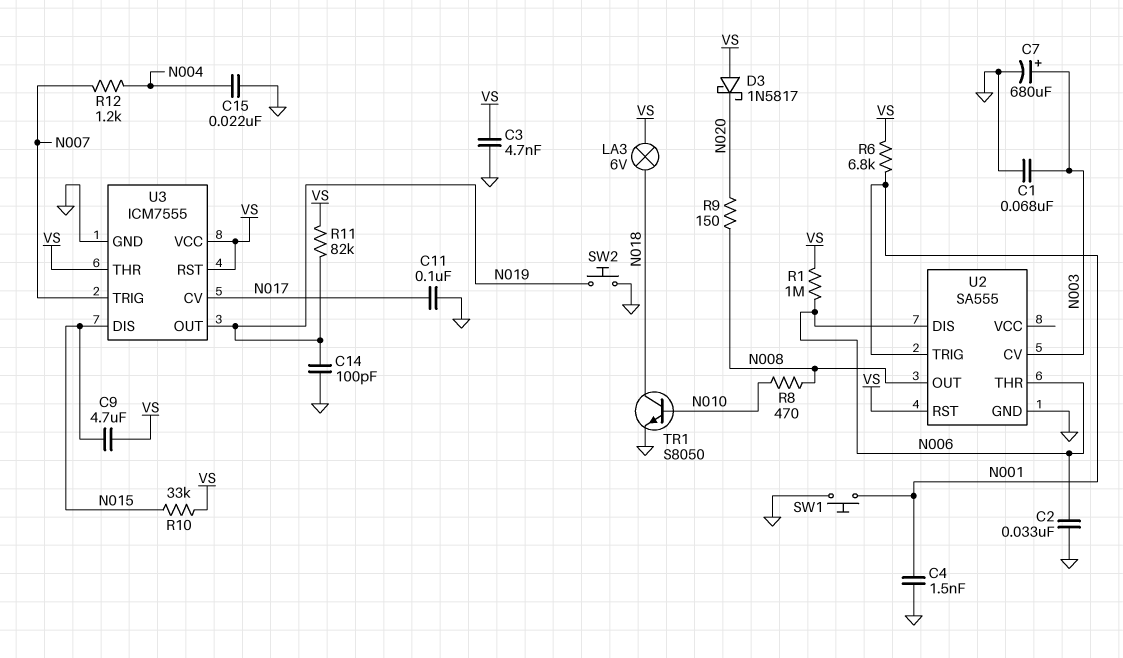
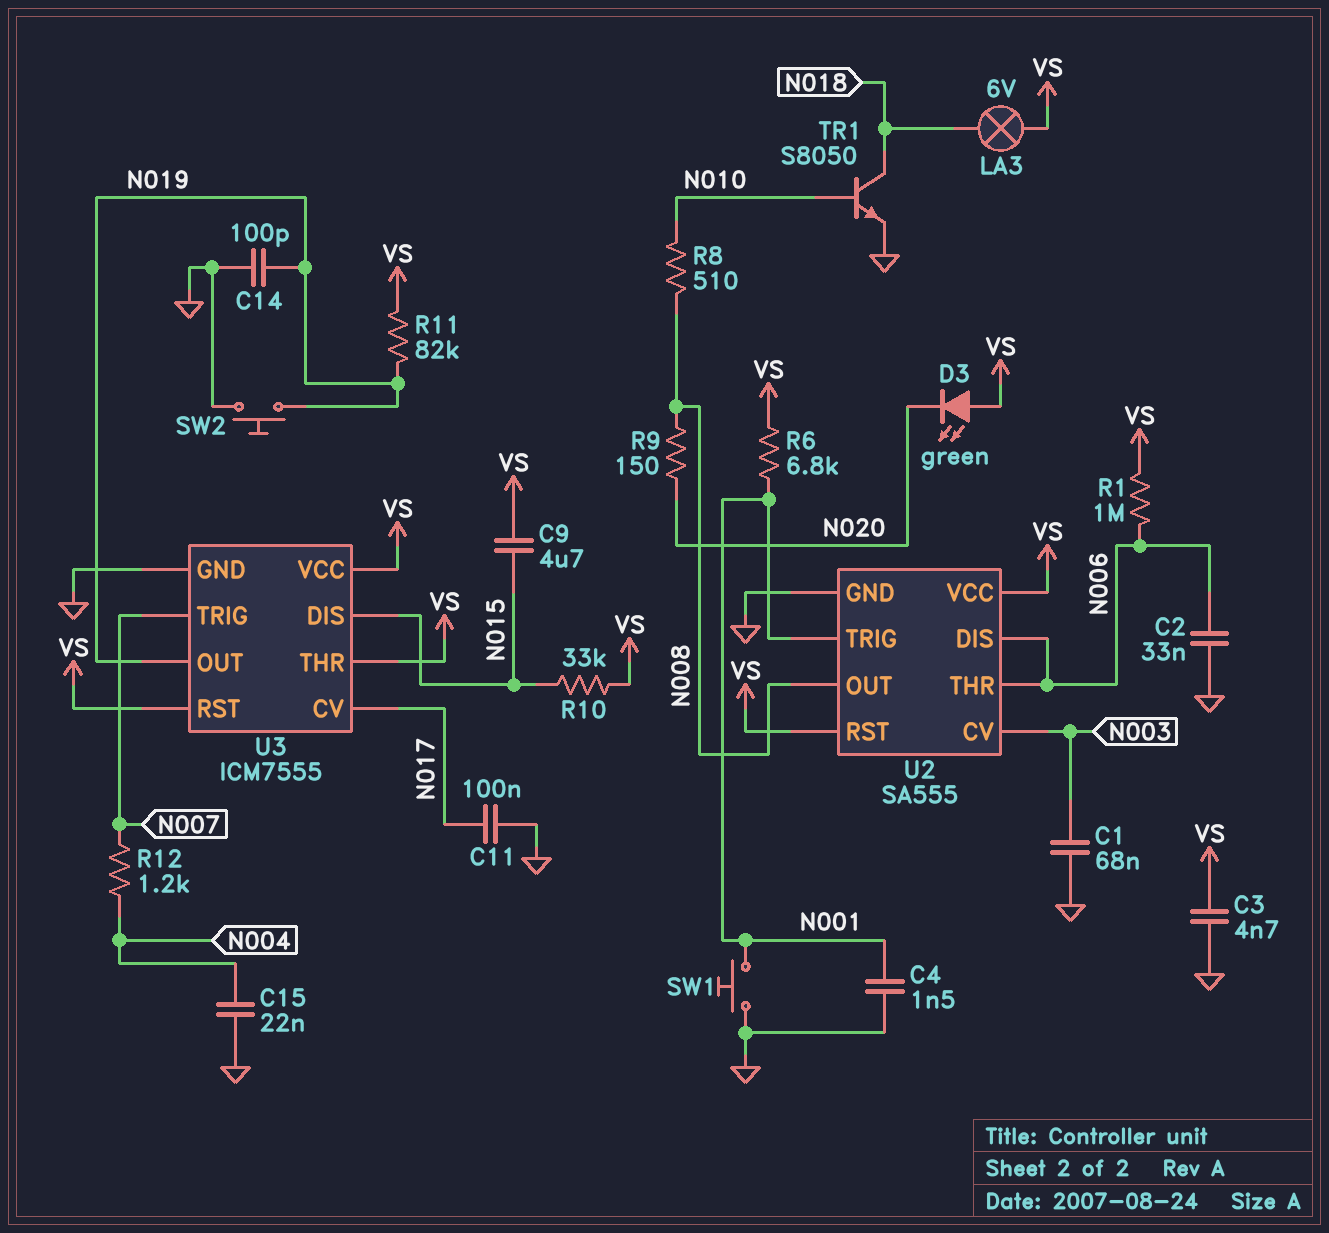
C7: 680uF (plus N003, minus GND) -> none
D3: schottky 1N5817 (A VS, K N020) -> LED green (A VS, K N020)
R8: 470 (N008, N010) -> 510 (N008, N010)
U2 pin VCC: none -> VS

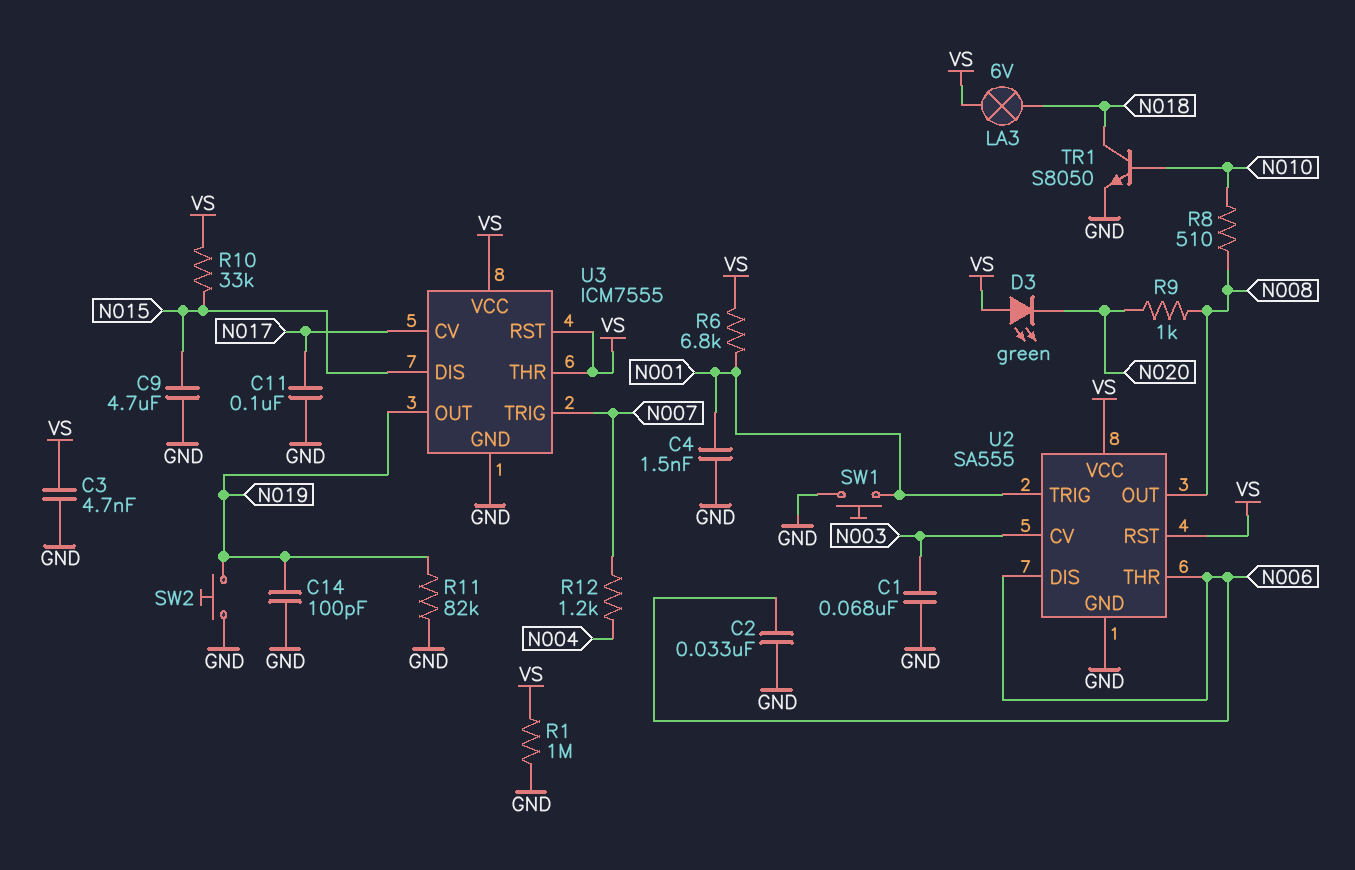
C9: 4.7uF (N015, VS) -> 4.7uF (GND, N015)
C15: 22nF (GND, N004) -> none
R1: 1M (N006, VS) -> 1M (GND, VS)
R9: 150 (N008, N020) -> 1k (N008, N020)
R11: 82k (N019, VS) -> 82k (GND, N019)

